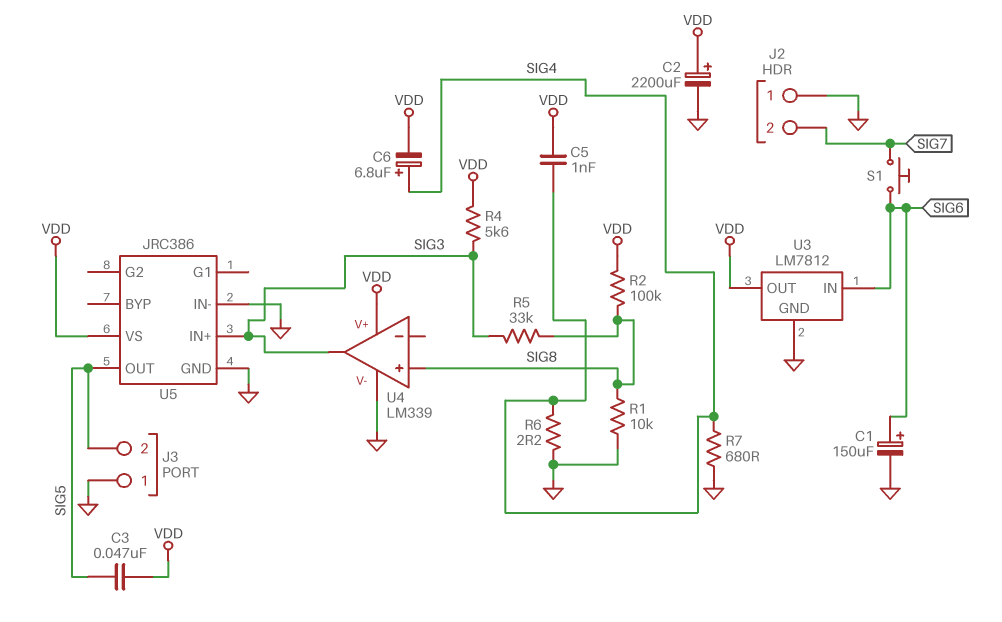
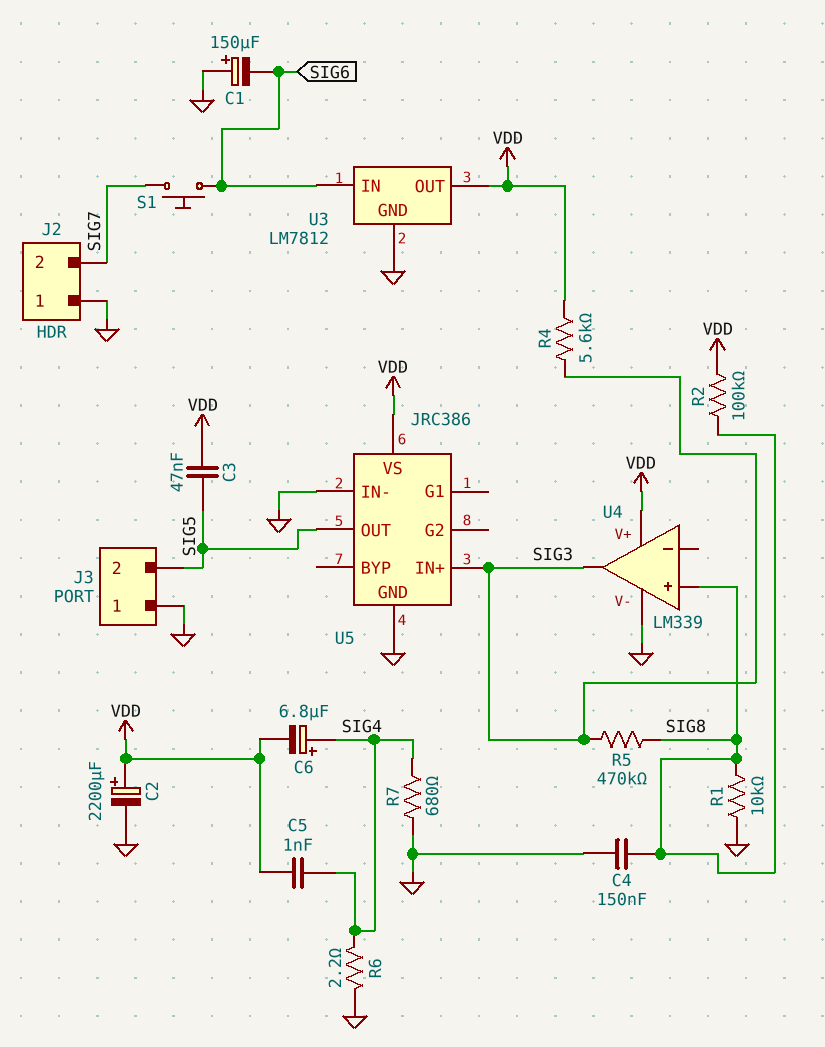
C1: 150uF (plus SIG6, minus GND) -> 150uF (plus GND, minus SIG6)
C4: none -> 150nF (GND, SIG8)
R5: 33k (SIG3, SIG8) -> 470k (SIG3, SIG8)

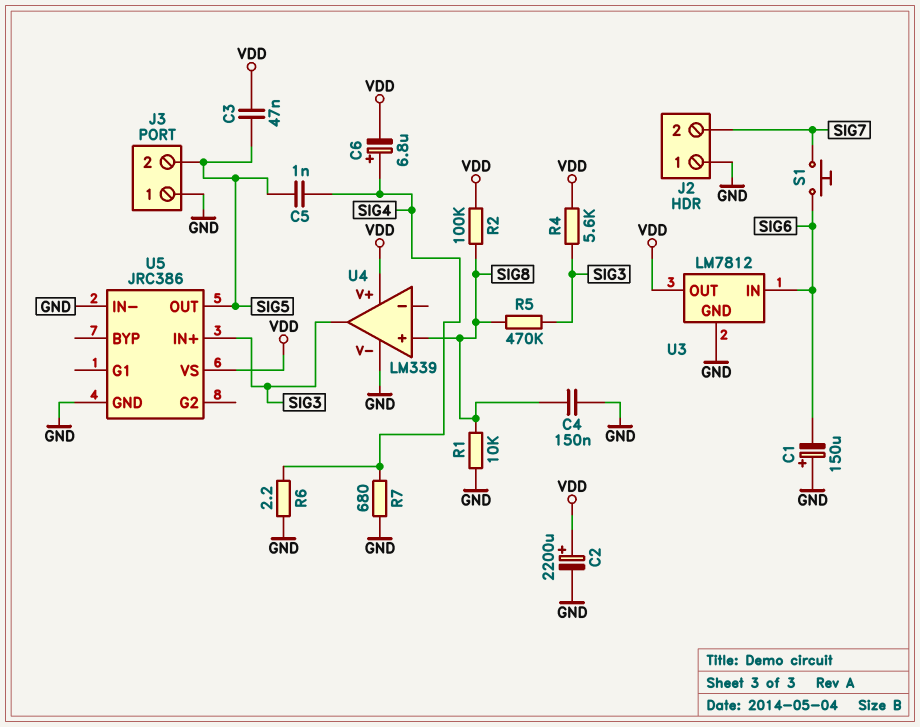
C5: 1nF (SIG4, VDD) -> 1nF (SIG4, SIG5)

